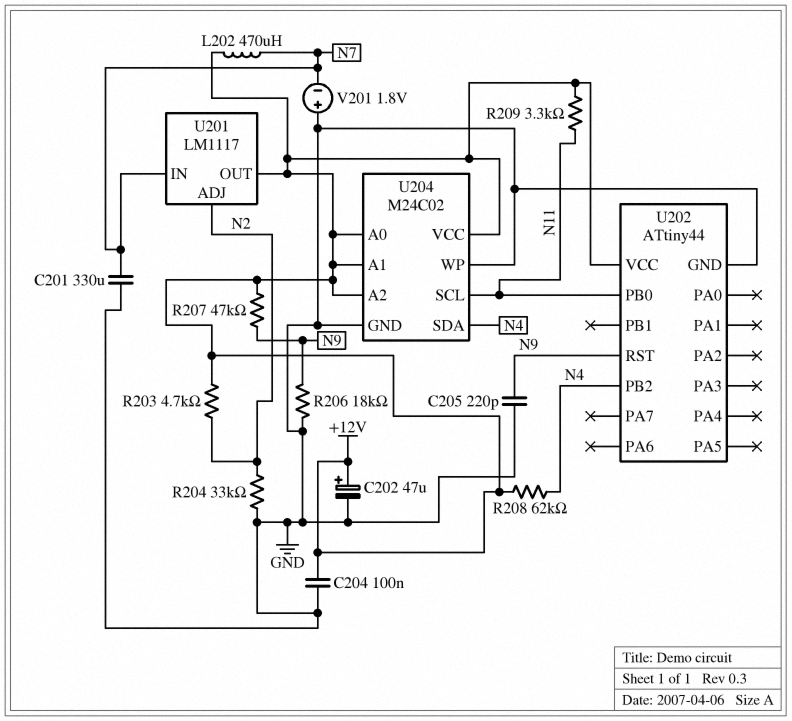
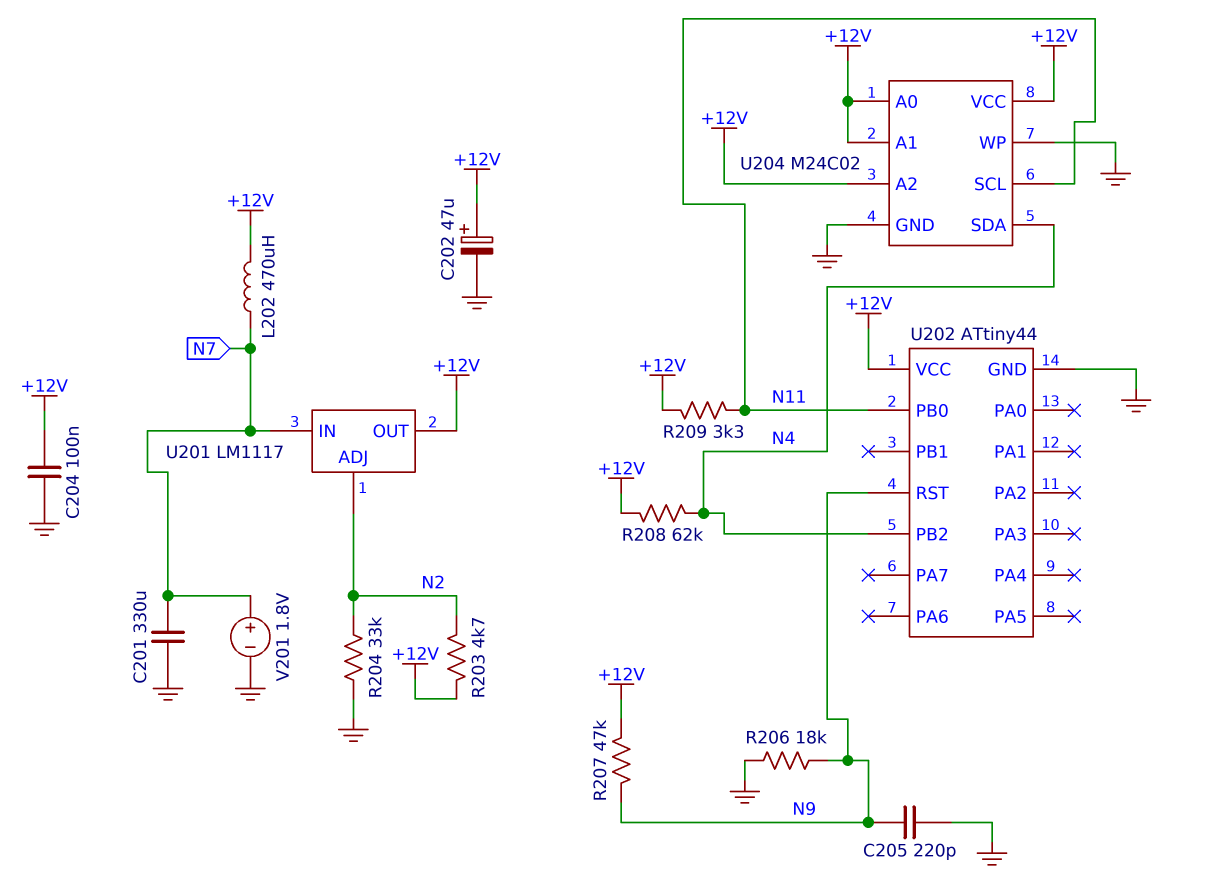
V201: 1.8V (plus GND, minus N7) -> 1.8V (plus N7, minus GND)

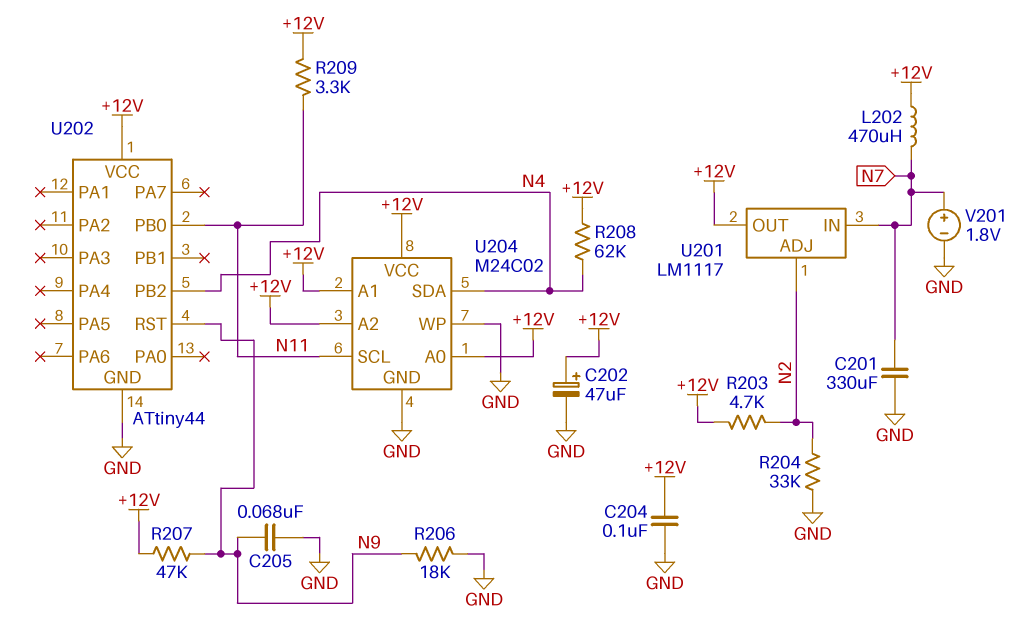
C205: 220pF (GND, N9) -> 68nF (GND, N9)

